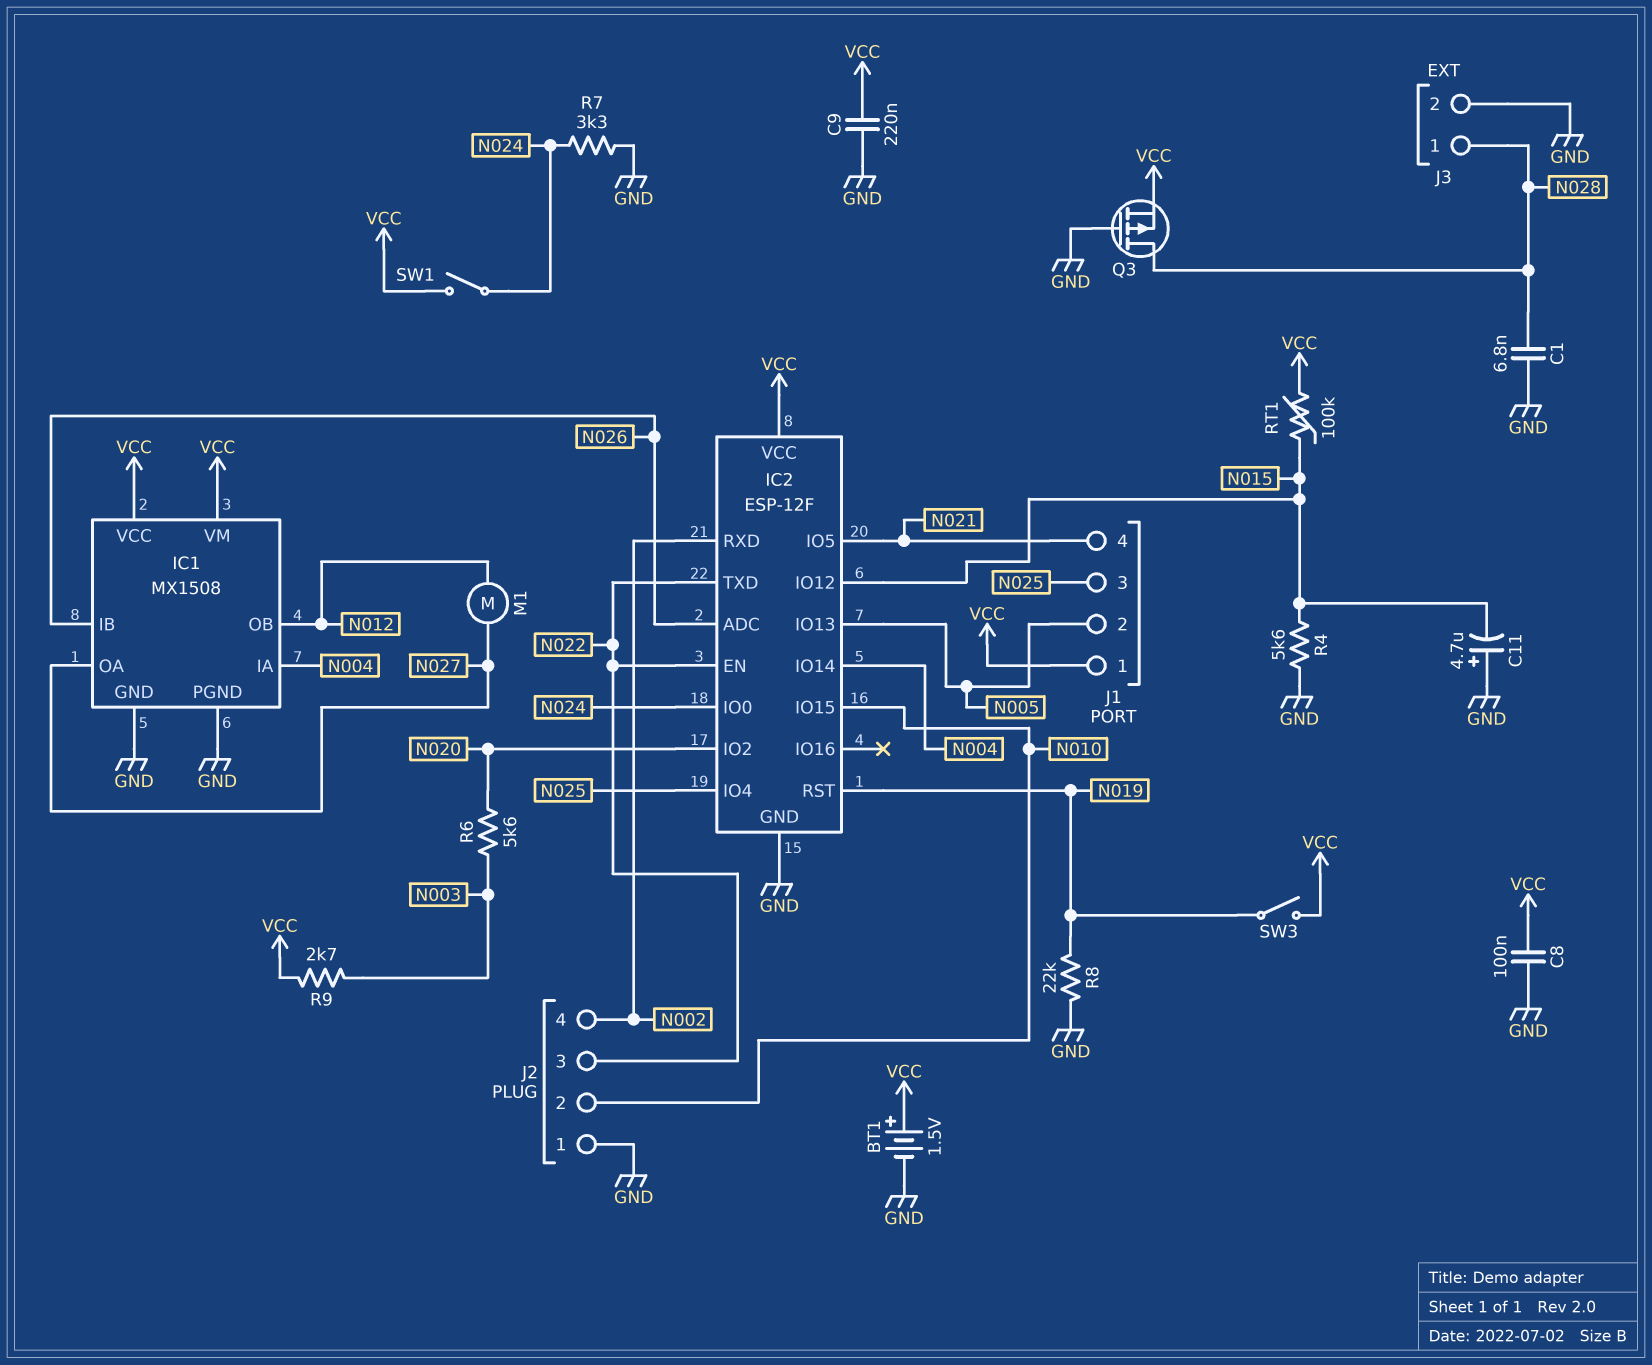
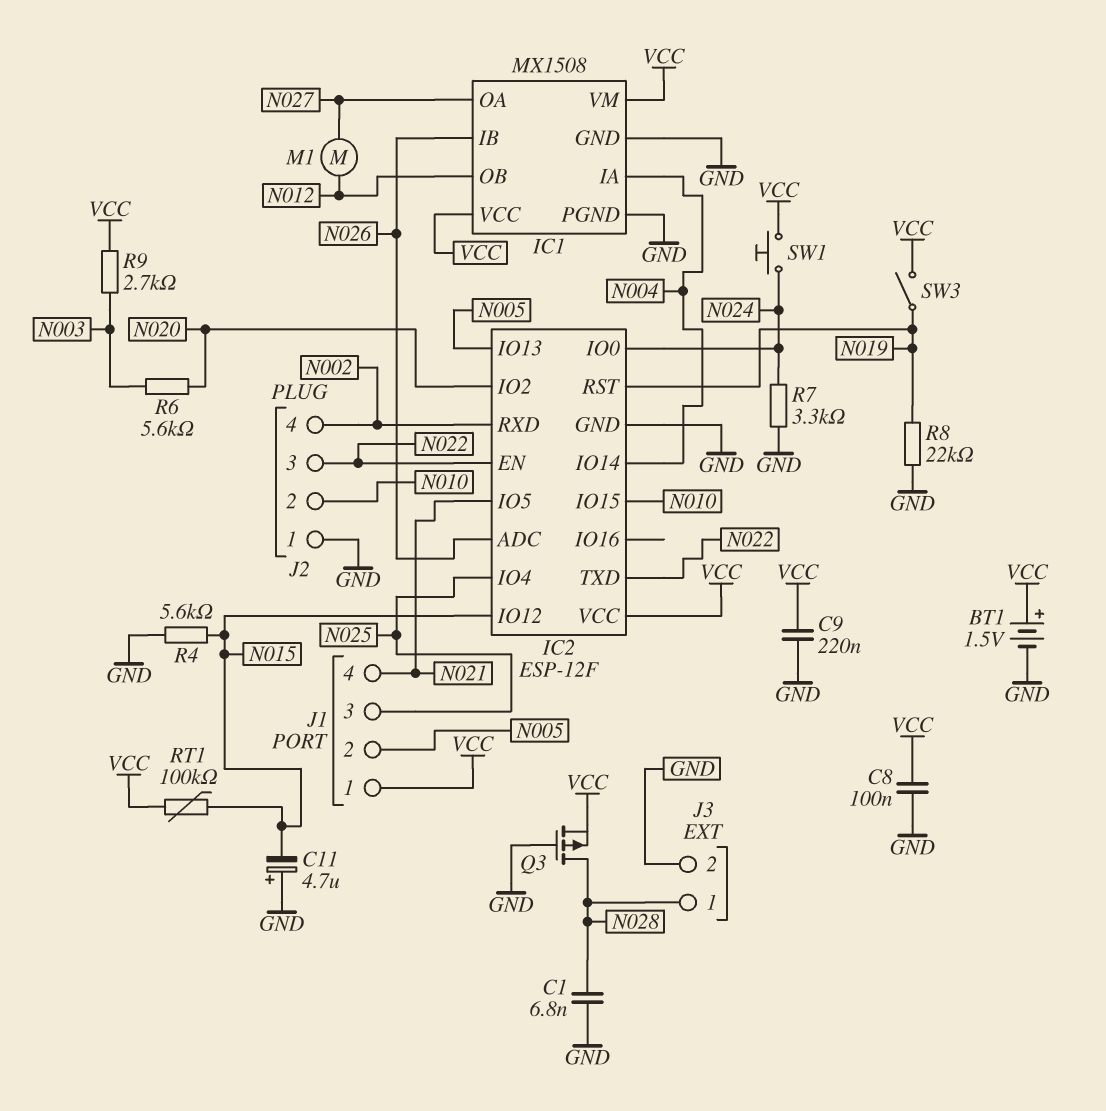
SW1: switch (N024, VCC) -> button (N024, VCC)

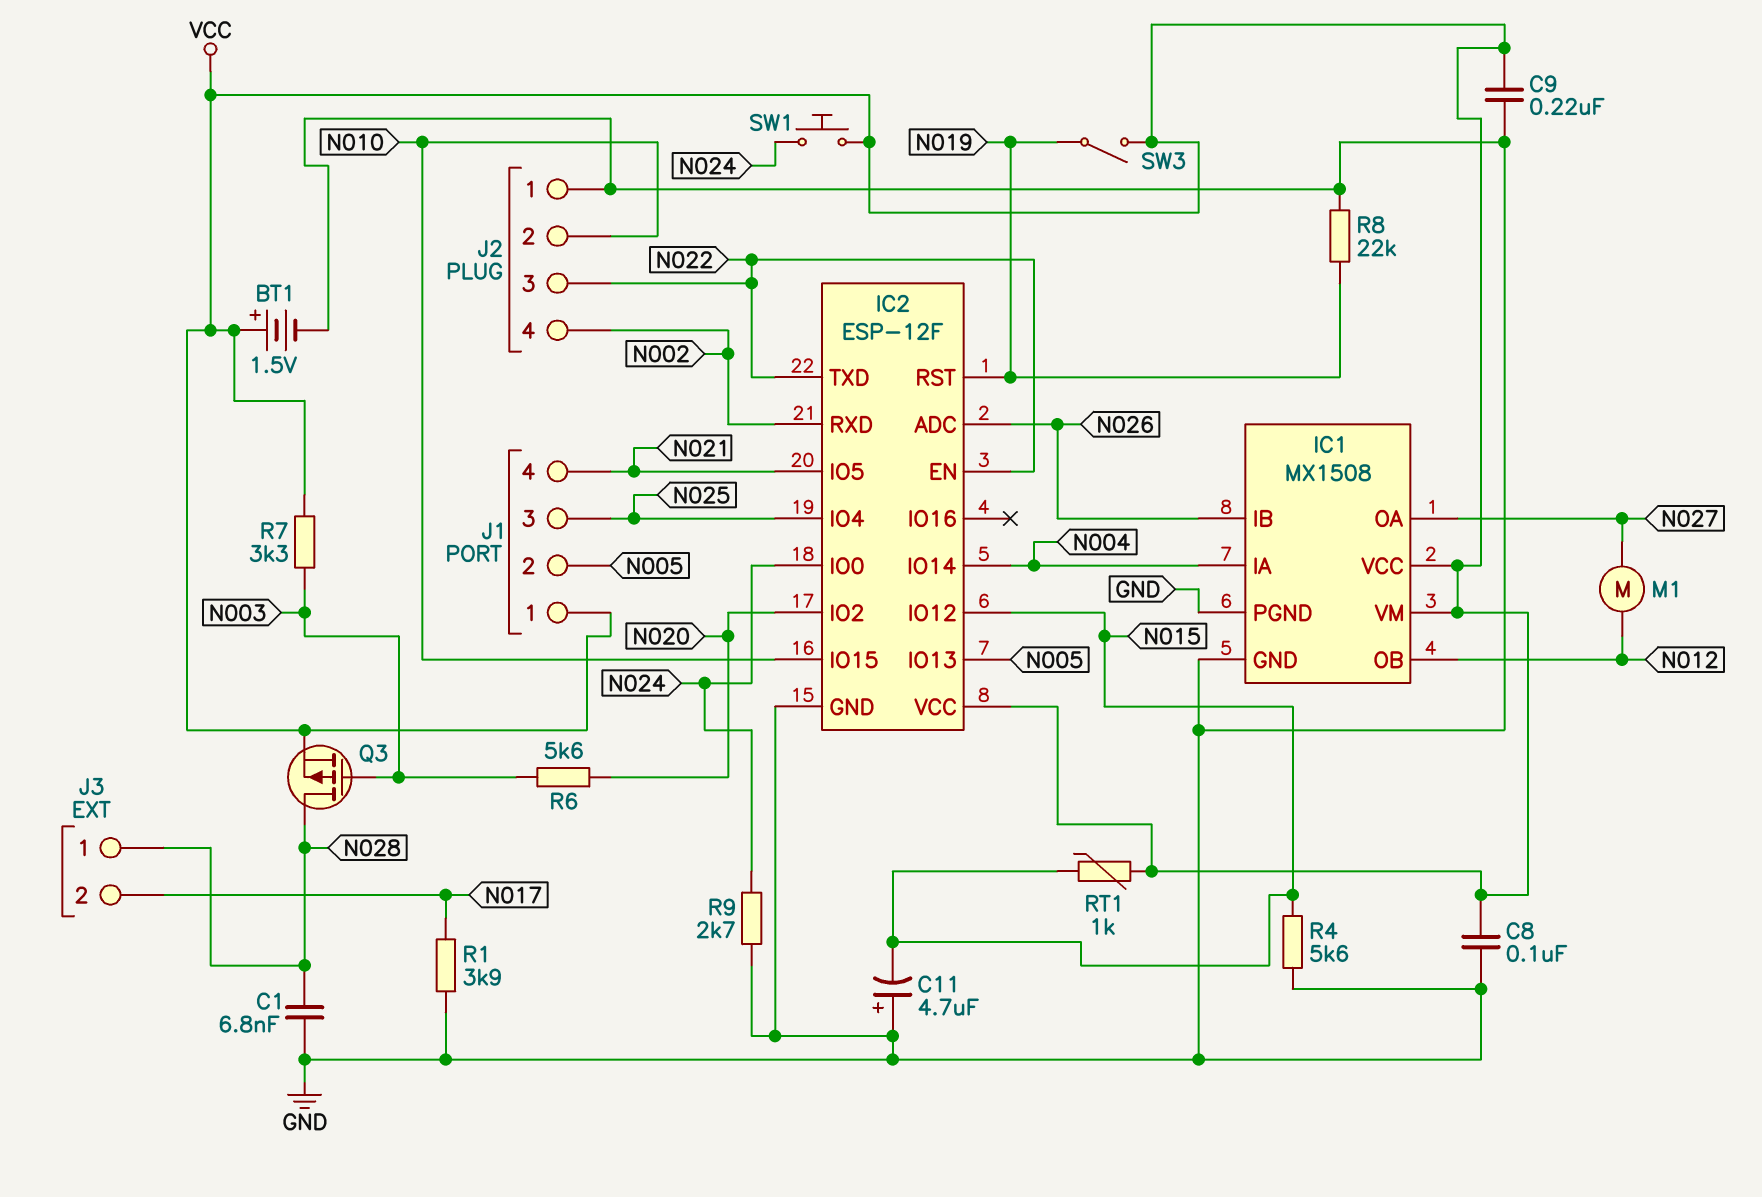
J3 pin 2: GND -> N017
Q3: PMOS (G GND, D N028, S VCC) -> PMOS (G N003, D N028, S VCC)
R1: none -> 3.9k (GND, N017)
R7: 3.3k (GND, N024) -> 3.3k (N003, VCC)
R9: 2.7k (N003, VCC) -> 2.7k (GND, N024)
RT1: 100k (N015, VCC) -> 1k (N015, VCC)

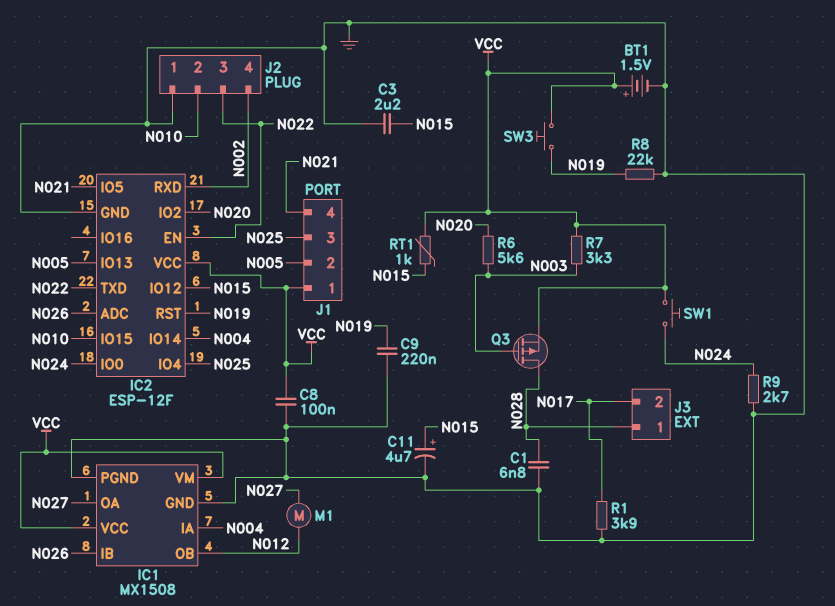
C3: none -> 2.2uF (GND, N015)
C9: 220nF (GND, VCC) -> 220nF (GND, N019)
C11: 4.7uF (plus GND, minus N015) -> 4.7uF (plus N015, minus GND)
R4: 5.6k (GND, N015) -> none
SW3: switch (N019, VCC) -> button (N019, VCC)

